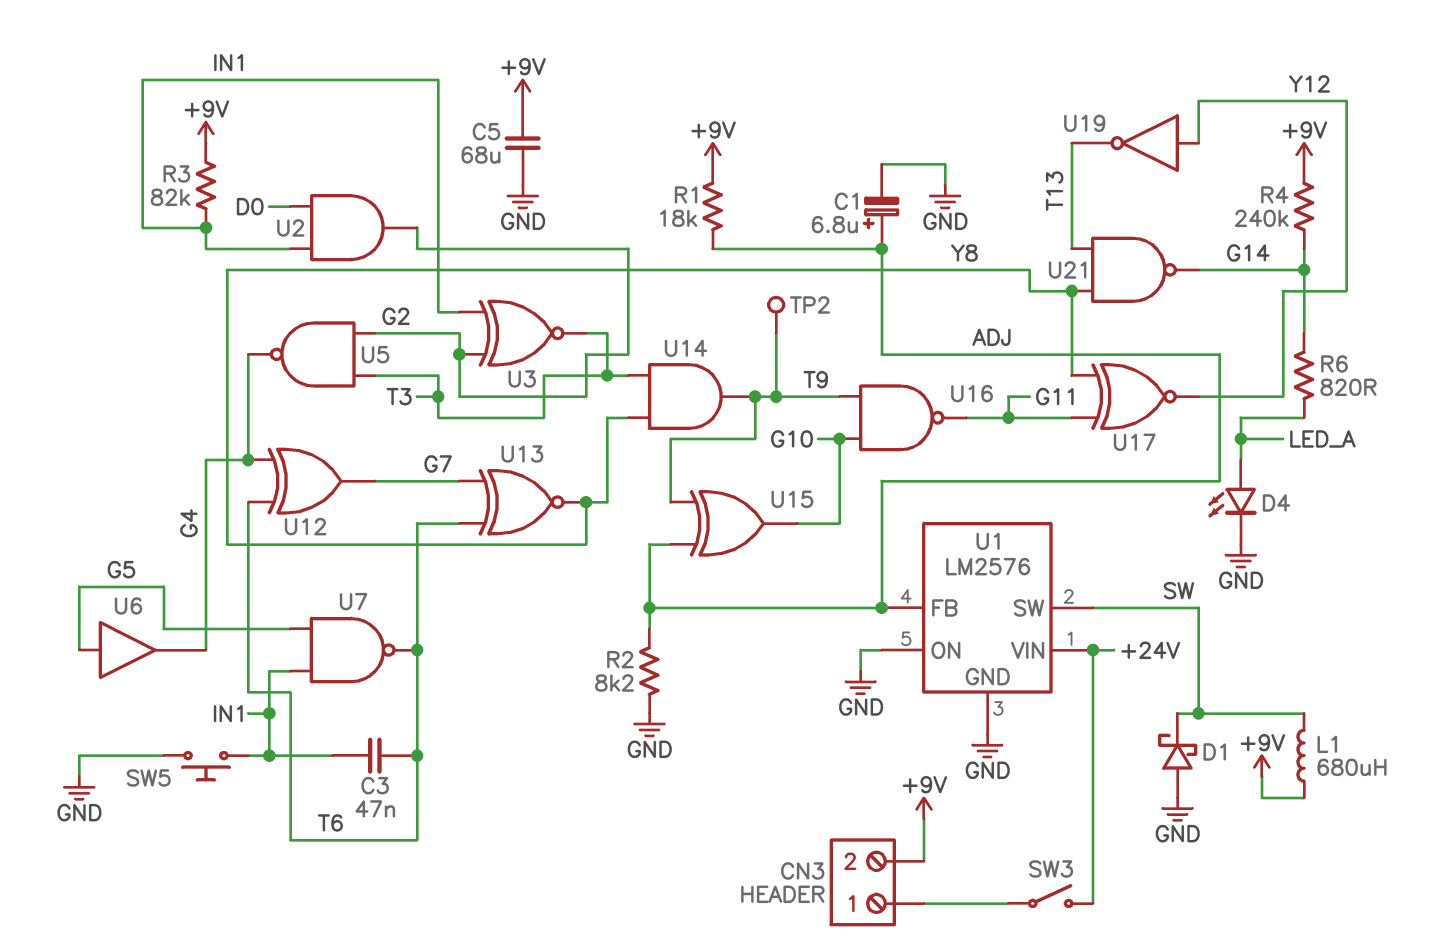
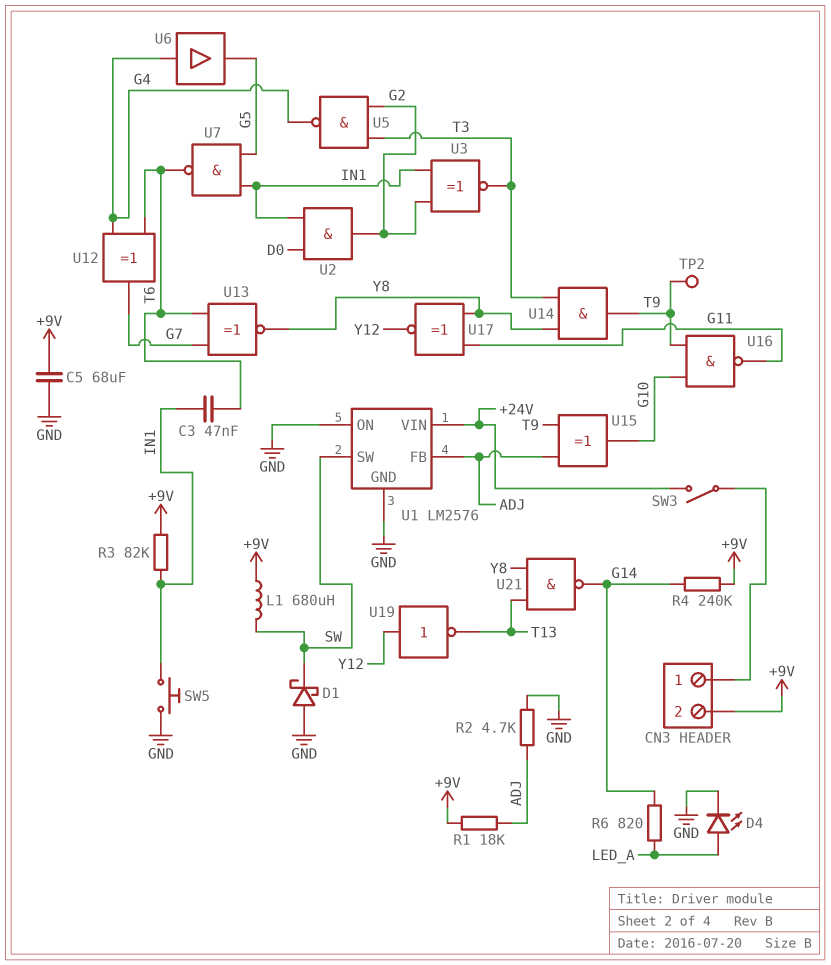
C1: 6.8uF (plus ADJ, minus GND) -> none
R2: 8.2k (ADJ, GND) -> 4.7k (ADJ, GND)
U6: buffer (in G5, out G4) -> buffer (in G4, out G5)

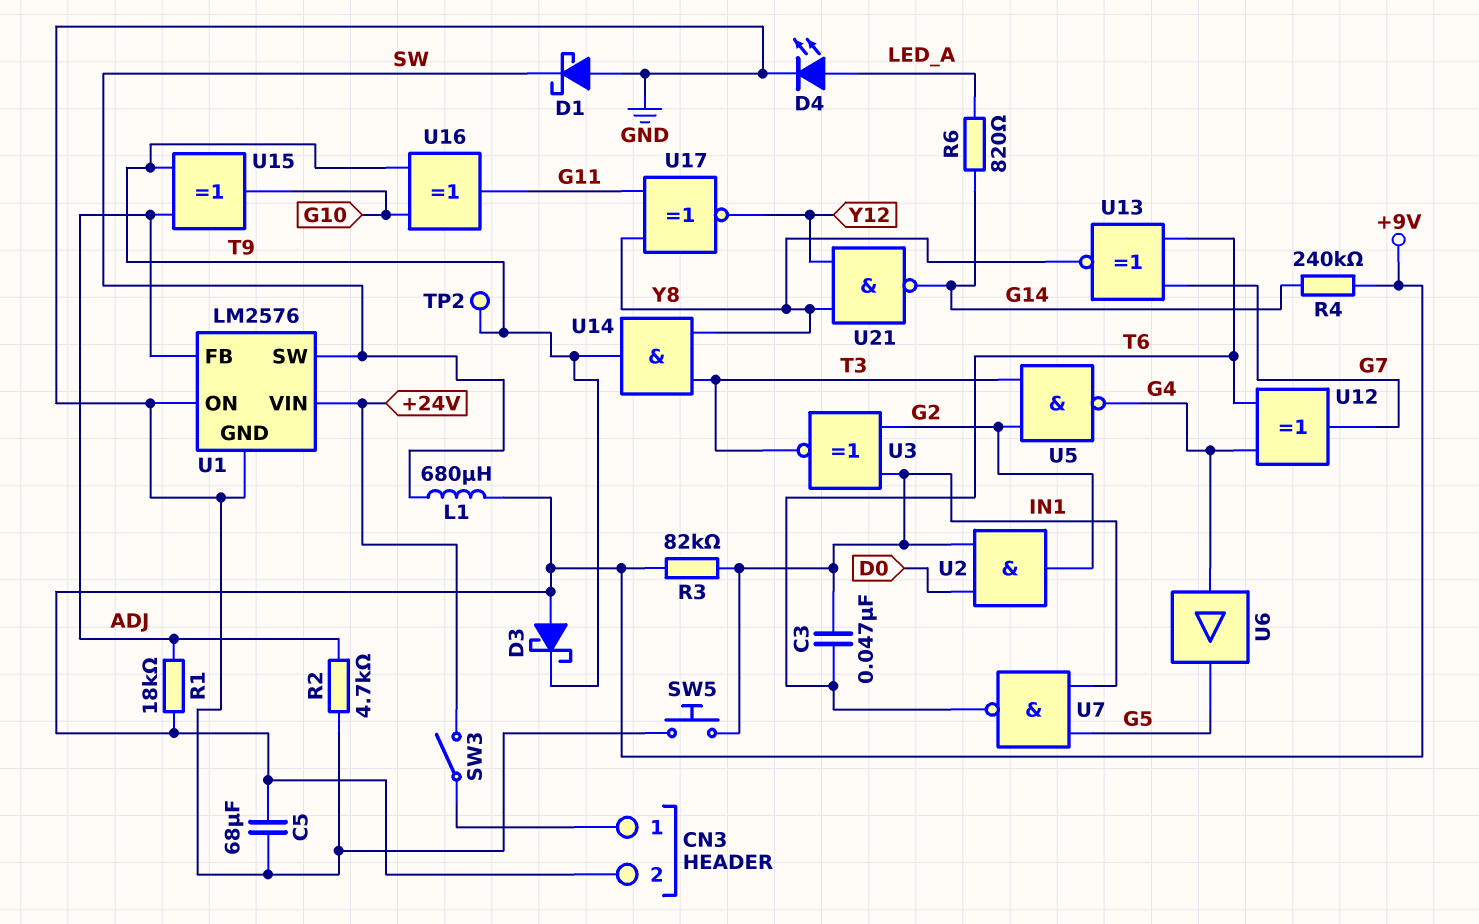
D3: none -> schottky (A +9V, K T9)
U16: NAND (in G10, in T9, out G11) -> XOR (in G10, in T9, out G11)
U19: NOT (in Y12, out T13) -> none
U21: NAND (in T13, in Y8, out G14) -> NAND (in Y8, in Y12, out G14)

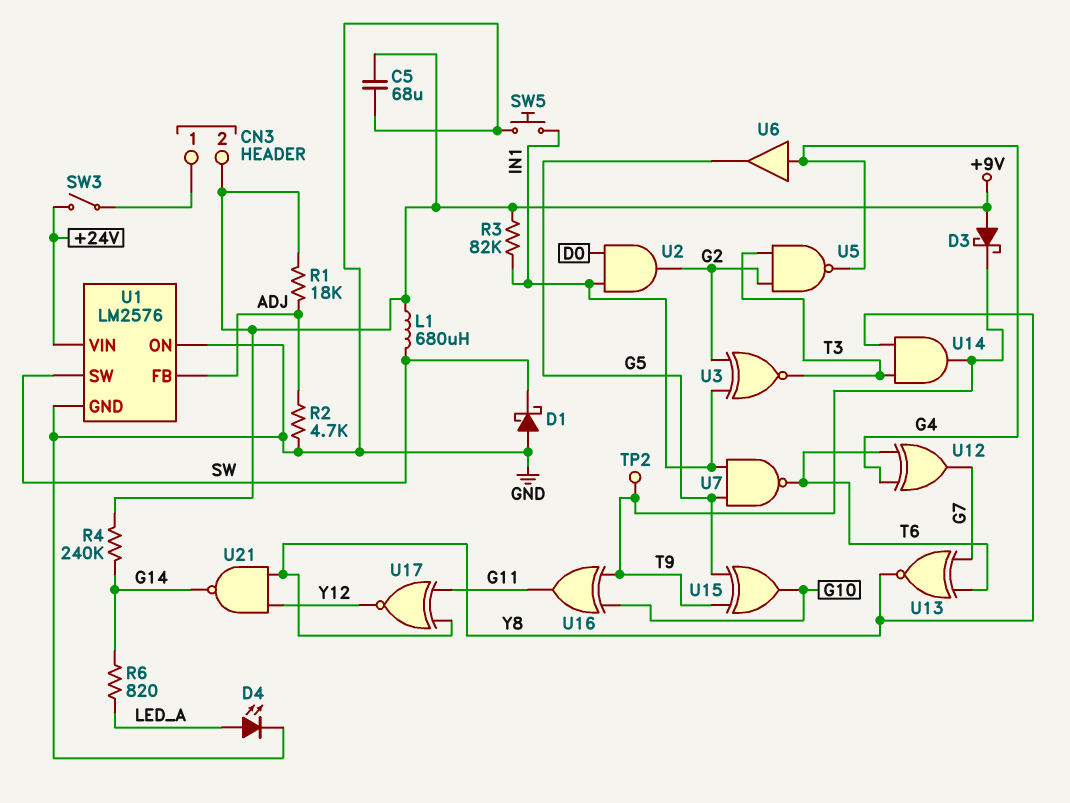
C3: 47nF (IN1, T6) -> none
U15: XOR (in ADJ, in T9, out G10) -> XOR (in G5, in T9, out G10)

